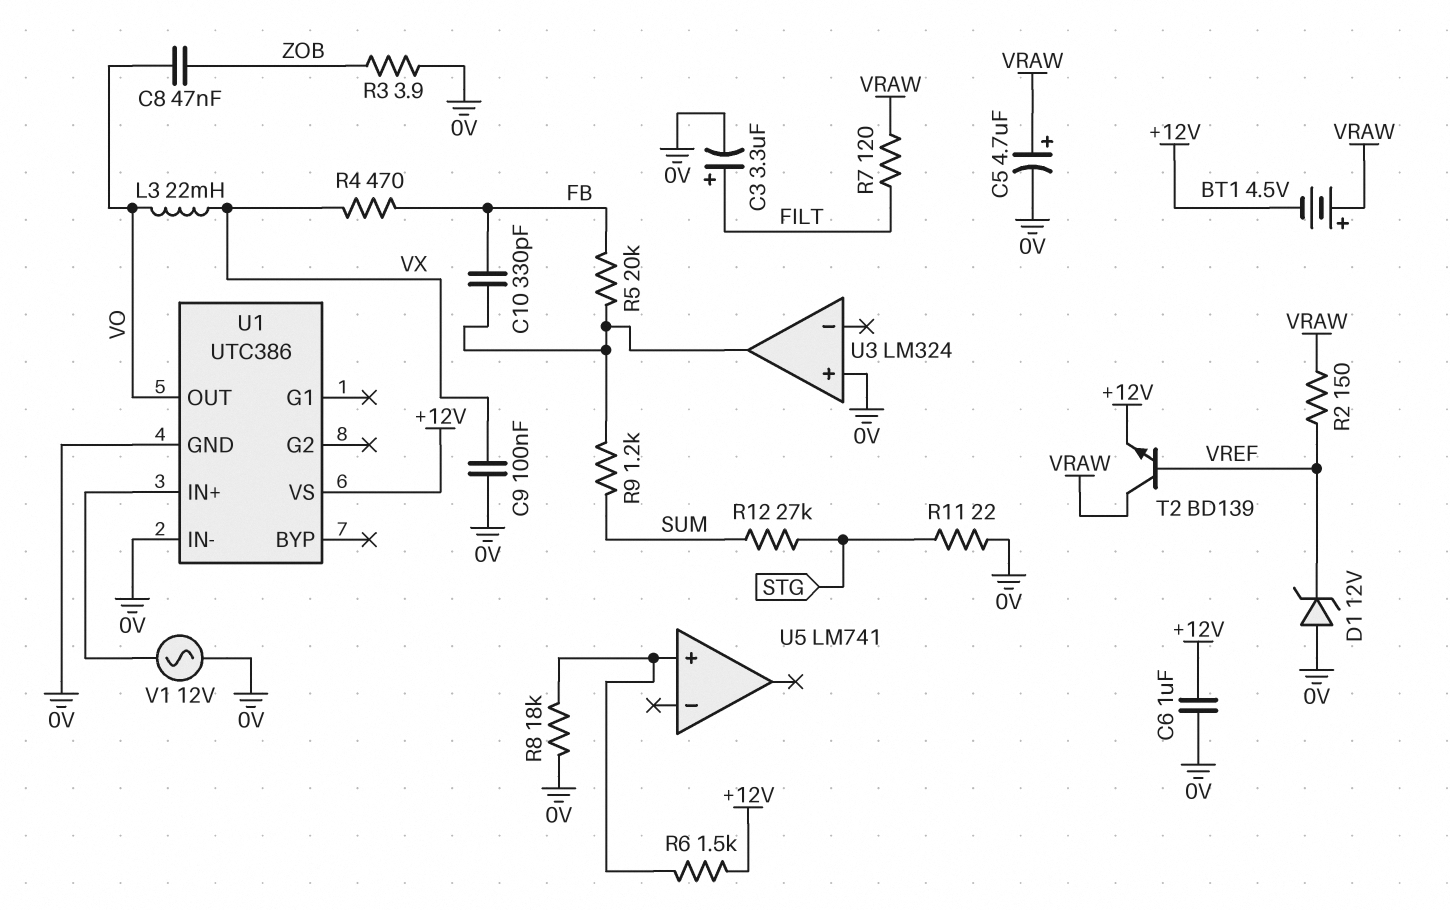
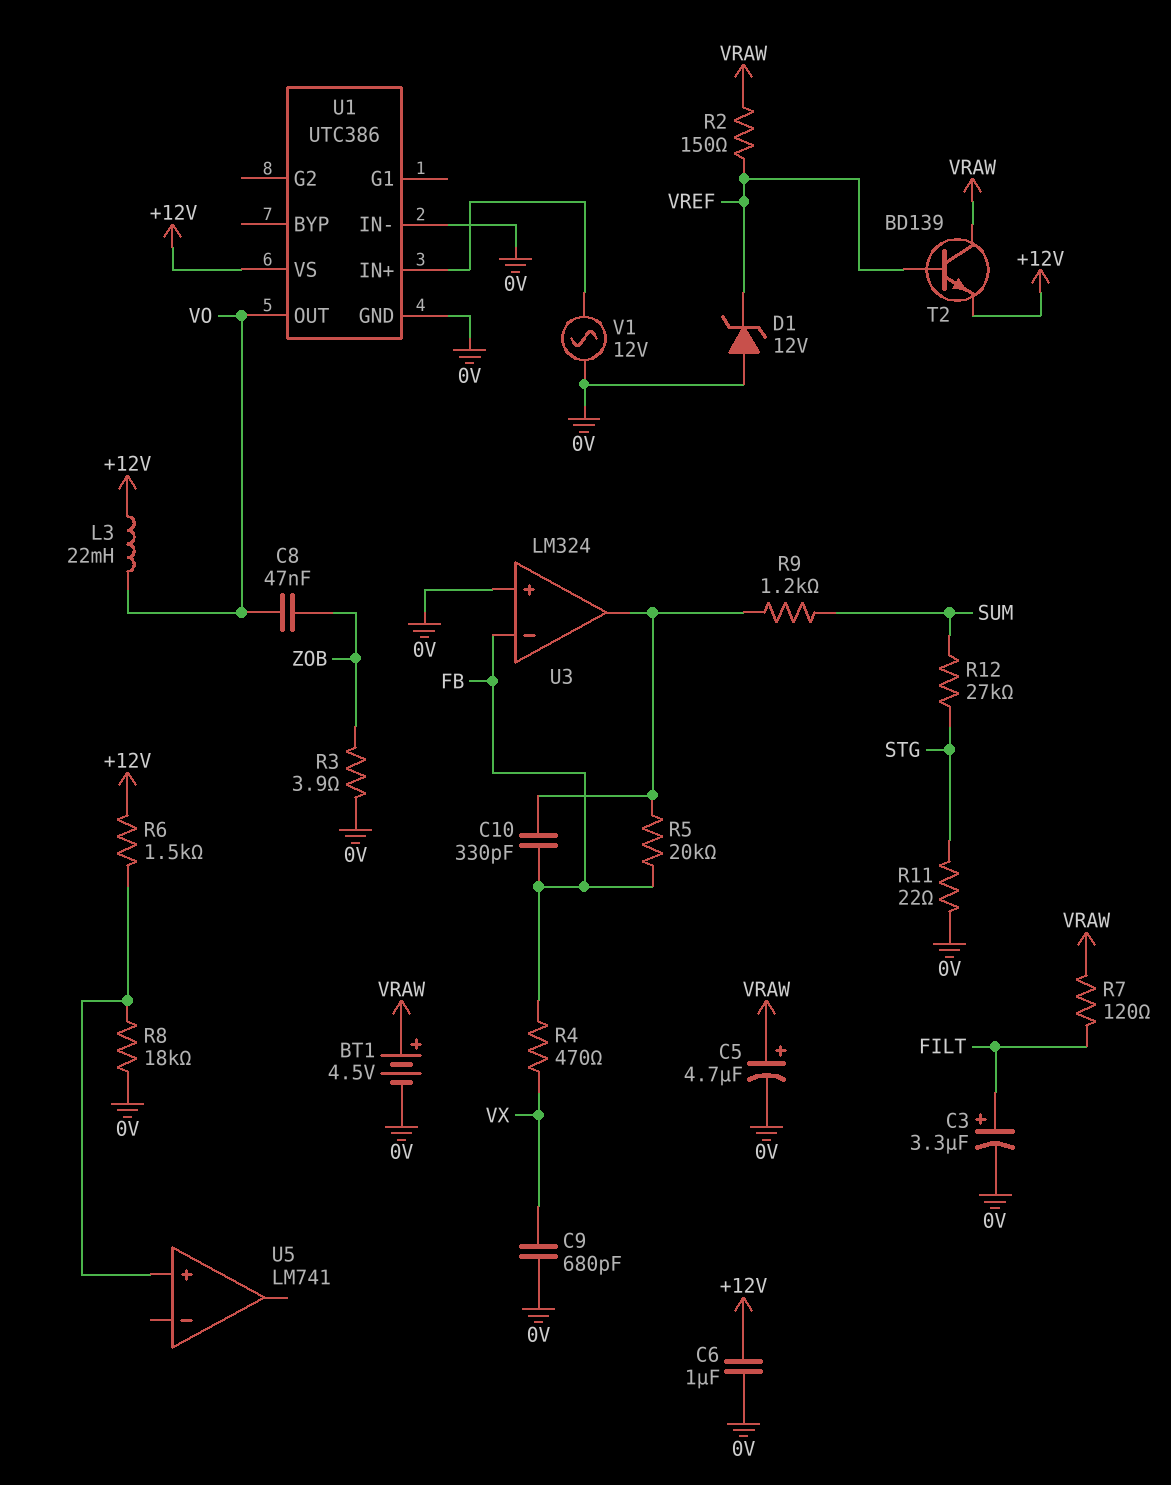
BT1: 4.5V (plus VRAW, minus +12V) -> 4.5V (plus VRAW, minus 0V)
C9: 100nF (0V, VX) -> 680pF (0V, VX)
L3: 22mH (VO, VX) -> 22mH (+12V, VO)
U3 pin in-: none -> FB

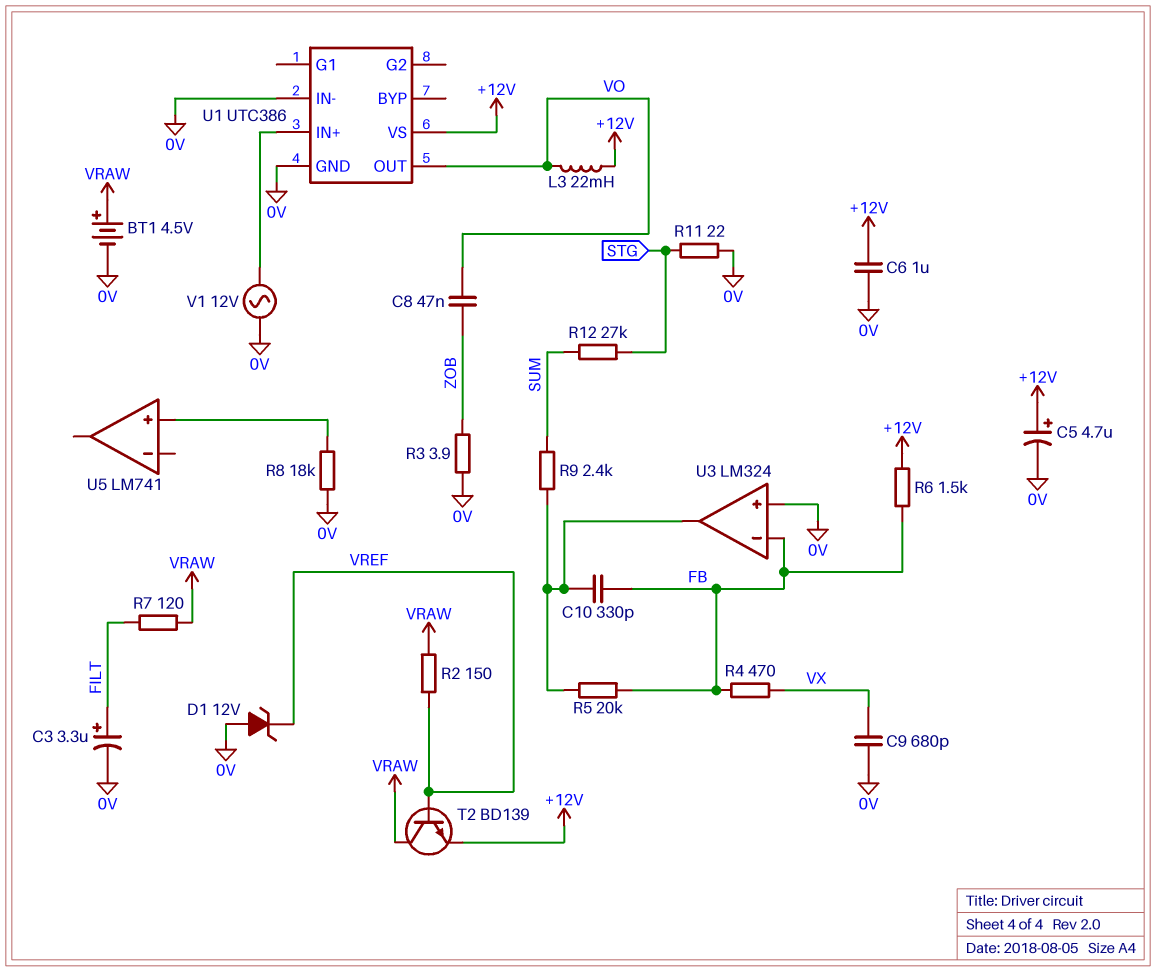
C5: 4.7uF (plus VRAW, minus 0V) -> 4.7uF (plus +12V, minus 0V)
R6: 1.5k (+12V, U5/in+) -> 1.5k (+12V, FB)
R9: 1.2k (SUM, U3/out) -> 2.4k (SUM, U3/out)

